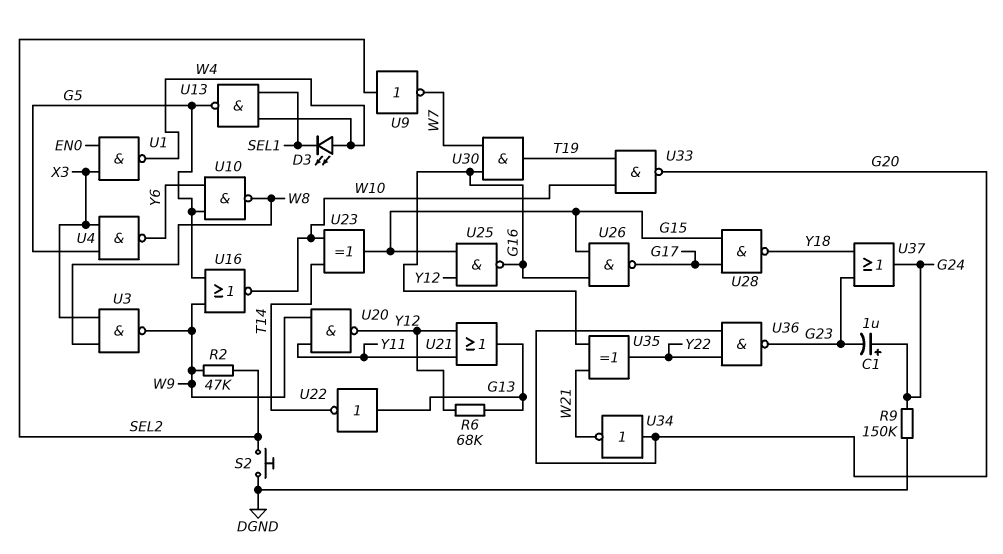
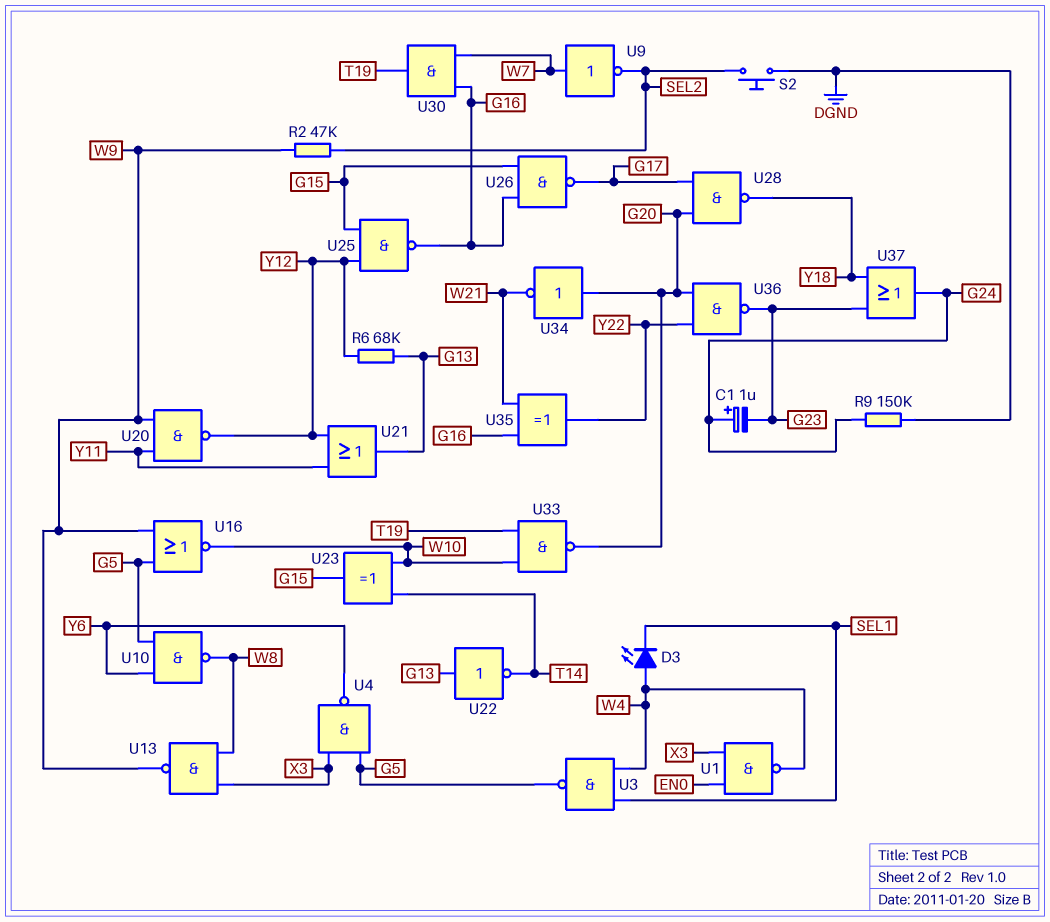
U3: NAND (in W8, in X3, out W9) -> NAND (in SEL1, in W4, out G5)
U9: NOT (in SEL2, out W7) -> NOT (in W7, out SEL2)
U13: NAND (in SEL1, in W4, out G5) -> NAND (in W8, in X3, out W9)
U28: NAND (in G15, in G17, out Y18) -> NAND (in G17, in G20, out Y18)

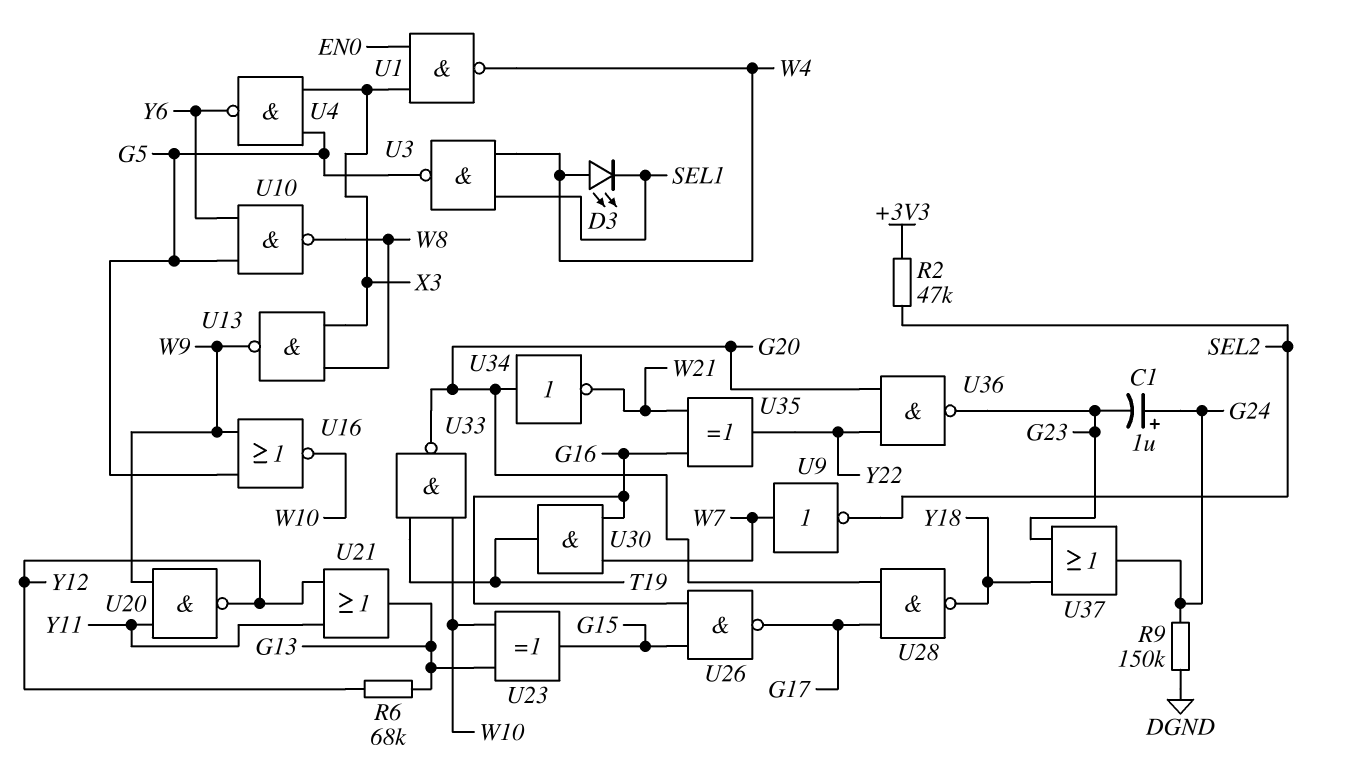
R2: 47k (SEL2, W9) -> 47k (+3V3, SEL2)
S2: button (DGND, SEL2) -> none
U22: NOT (in G13, out T14) -> none
U23: XOR (in T14, in W10, out G15) -> XOR (in G13, in W10, out G15)
U25: NAND (in G15, in Y12, out G16) -> none

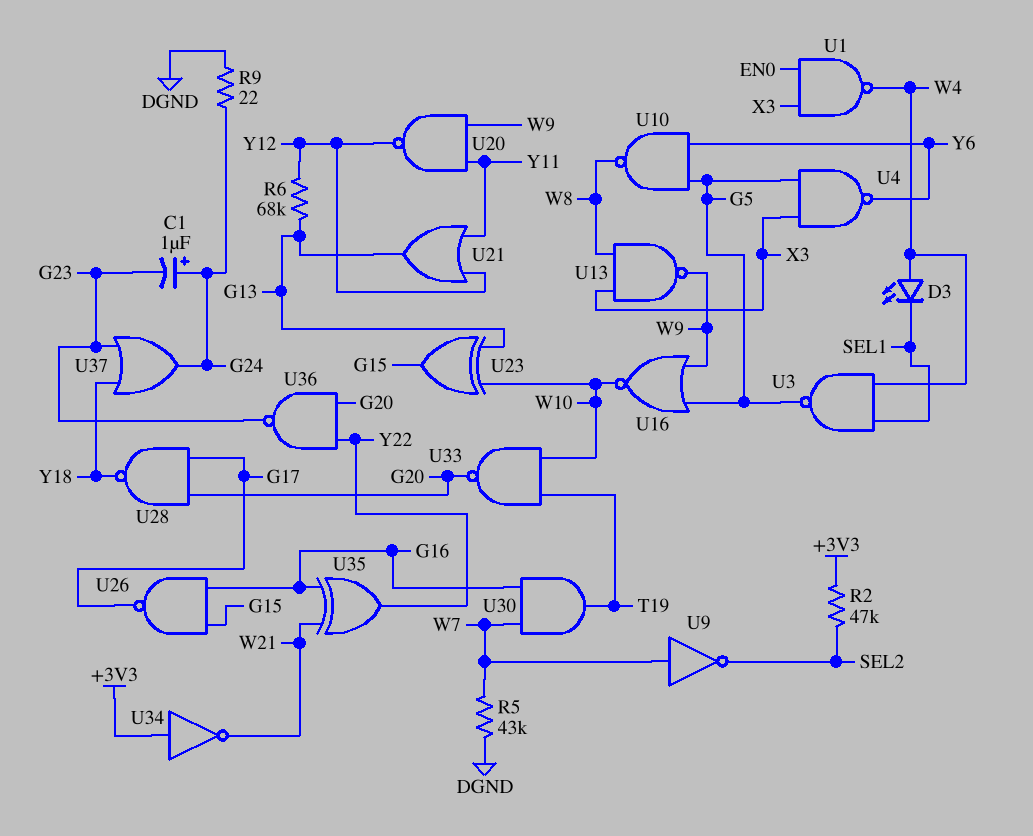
R5: none -> 43k (DGND, W7)
R9: 150k (DGND, G24) -> 22 (DGND, G24)
U34: NOT (in G20, out W21) -> NOT (in +3V3, out W21)

